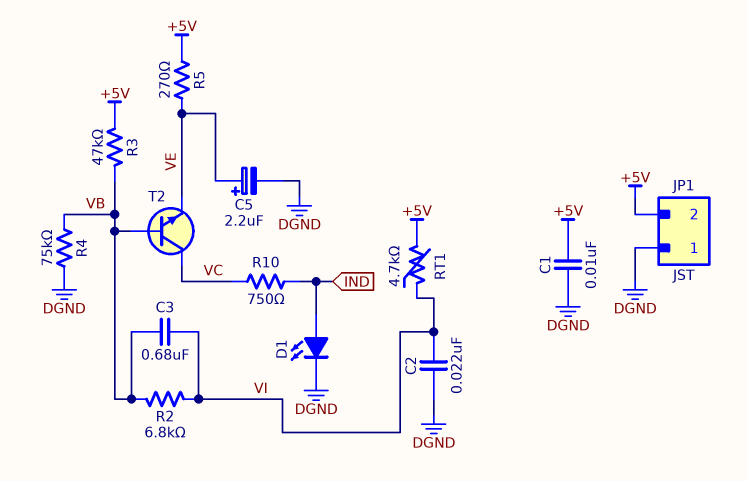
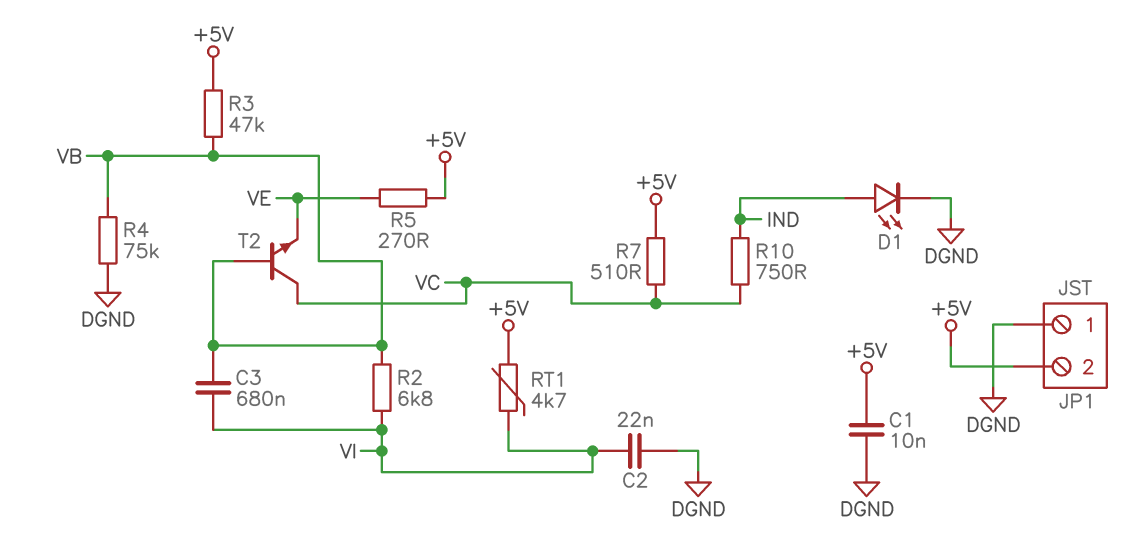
C5: 2.2uF (plus VE, minus DGND) -> none
R7: none -> 510 (+5V, VC)

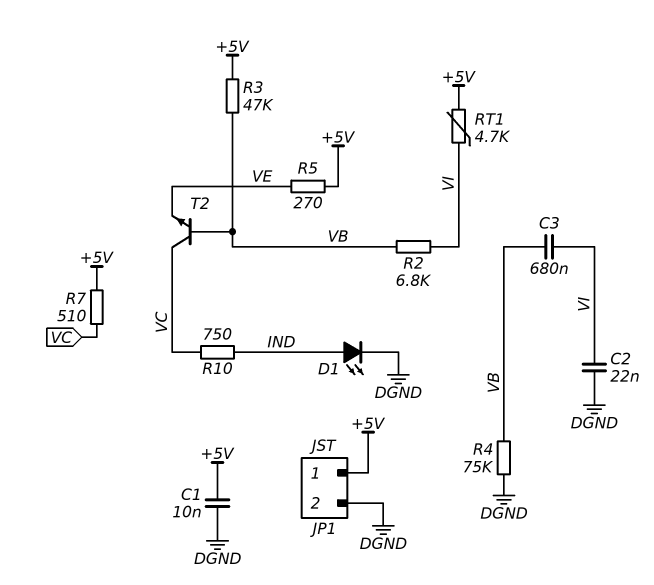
JP1 pin 1: DGND -> +5V
JP1 pin 2: +5V -> DGND

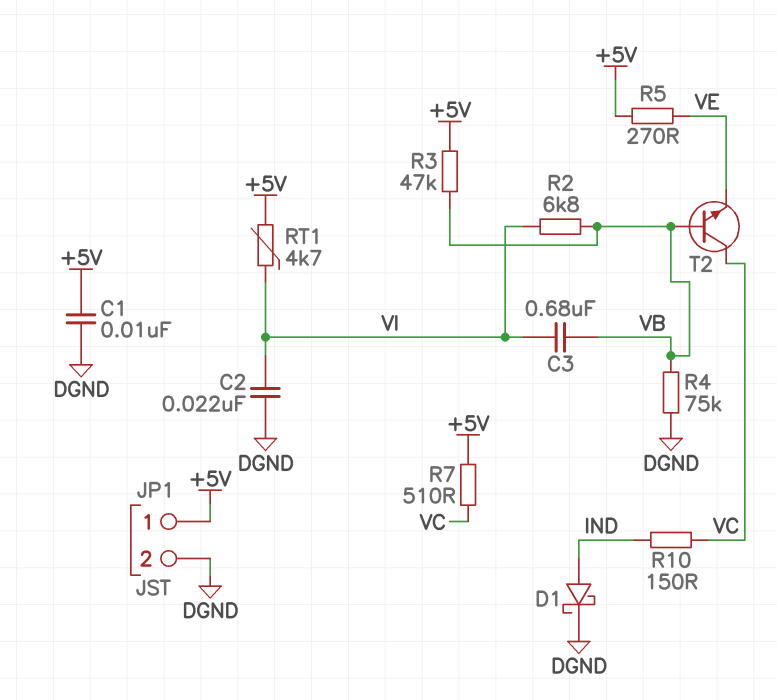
D1: LED (A IND, K DGND) -> schottky (A IND, K DGND)
R10: 750 (IND, VC) -> 150 (IND, VC)

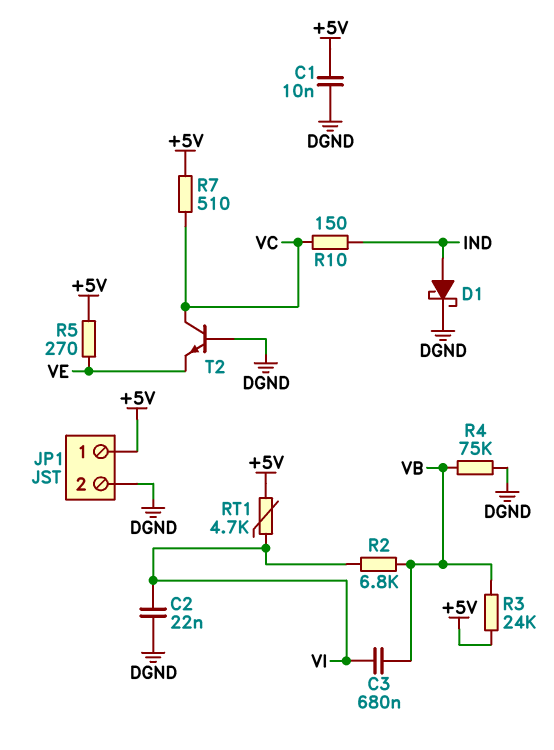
R3: 47k (+5V, VB) -> 24k (+5V, VB)
T2: NPN (B VB, C VC, E VE) -> NPN (B DGND, C VC, E VE)

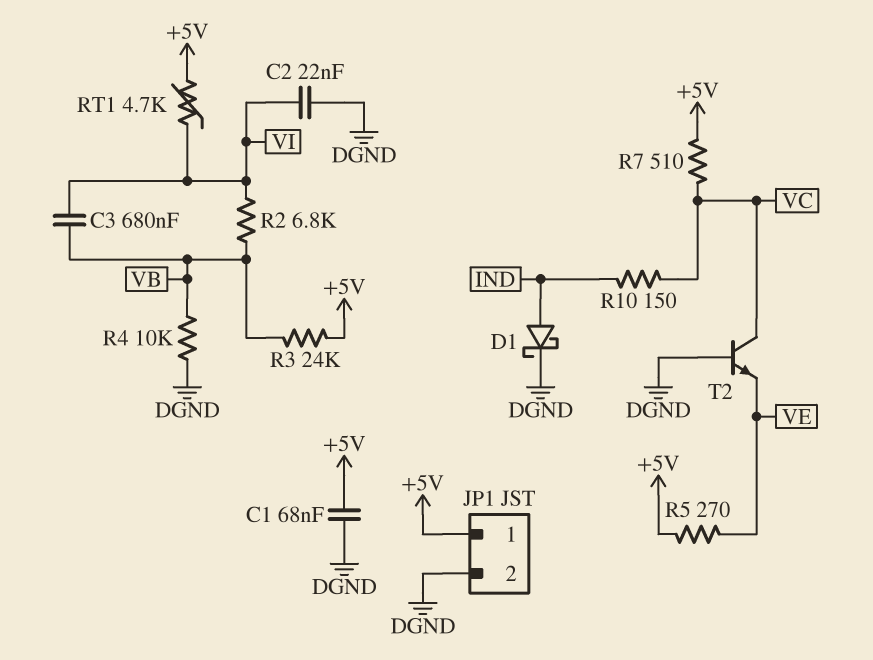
C1: 10nF (+5V, DGND) -> 68nF (+5V, DGND)
R4: 75k (DGND, VB) -> 10k (DGND, VB)

